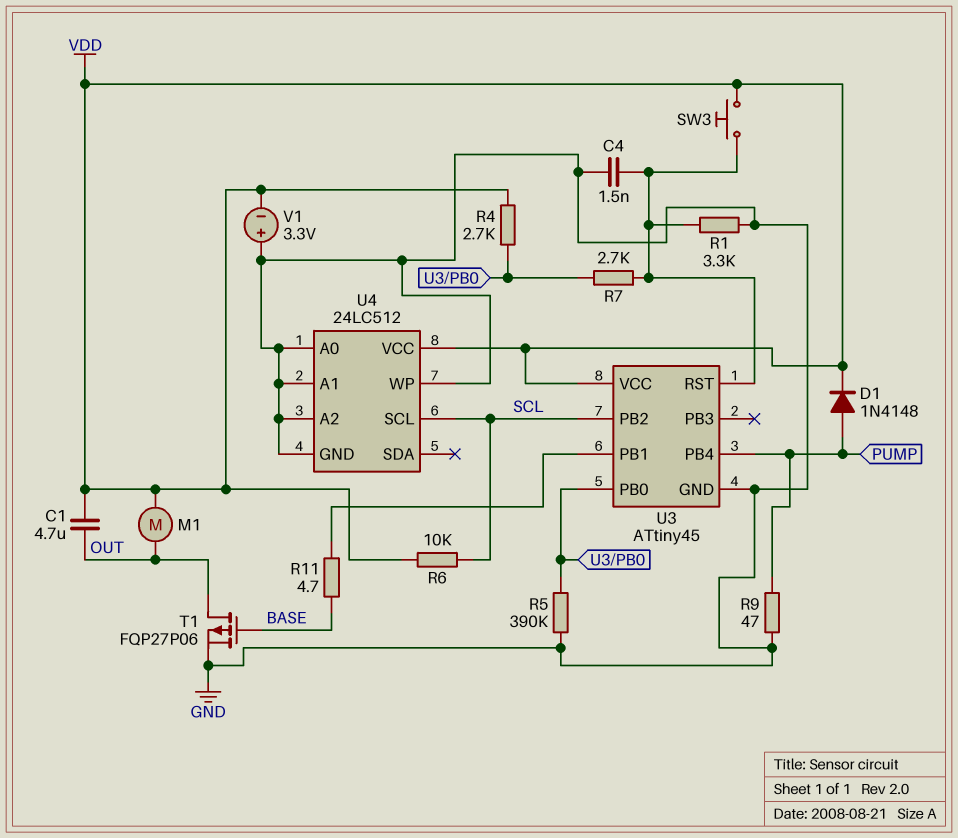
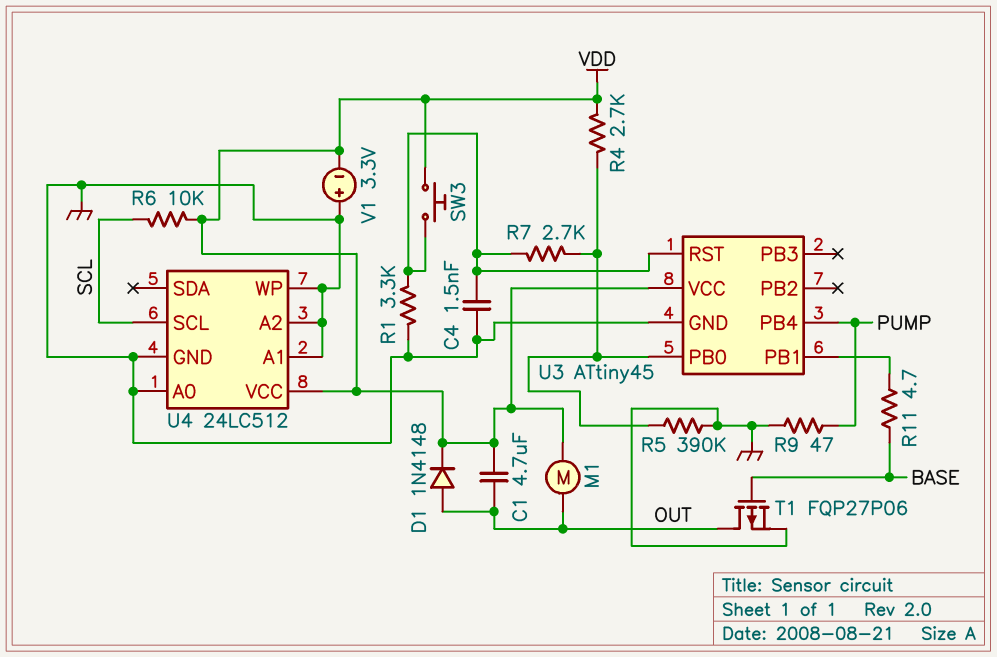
D1: diode 1N4148 (A PUMP, K VDD) -> diode 1N4148 (A OUT, K VDD)
U3 pin PB2: SCL -> none

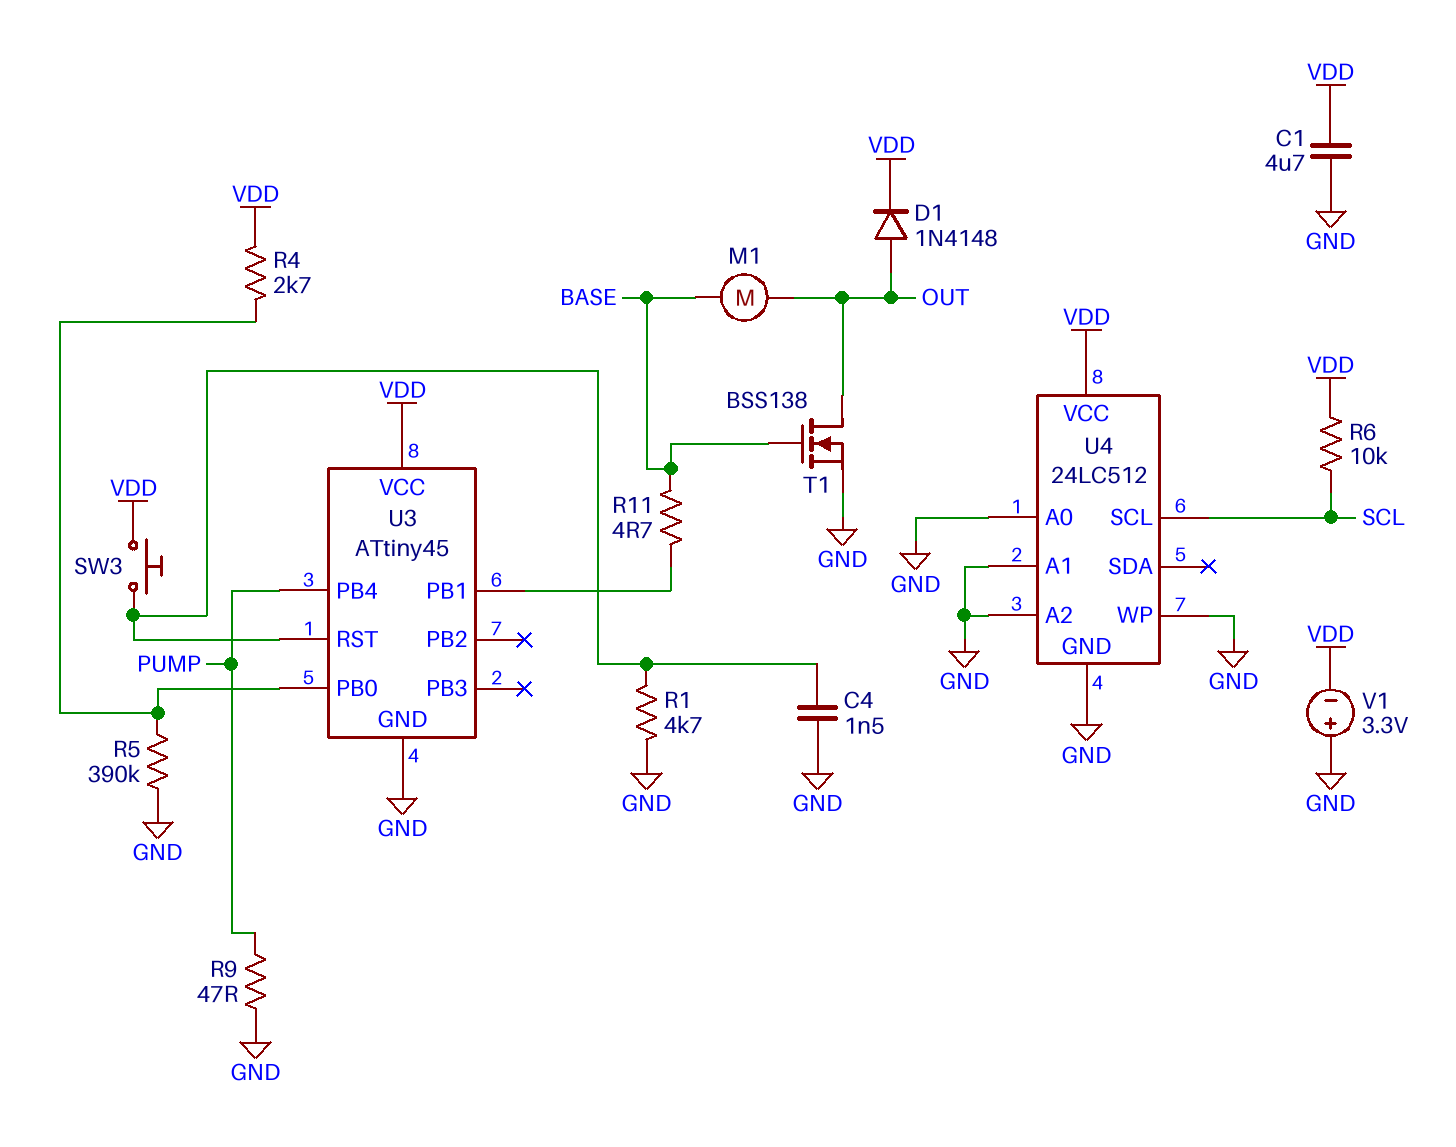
C1: 4.7uF (OUT, VDD) -> 4.7uF (GND, VDD)
M1: motor (OUT, VDD) -> motor (BASE, OUT)
R1: 3.3k (GND, U3/RST) -> 4.7k (GND, U3/RST)
R7: 2.7k (U3/PB0, U3/RST) -> none
T1: PMOS FQP27P06 (G BASE, D OUT, S GND) -> NMOS BSS138 (G BASE, D OUT, S GND)

